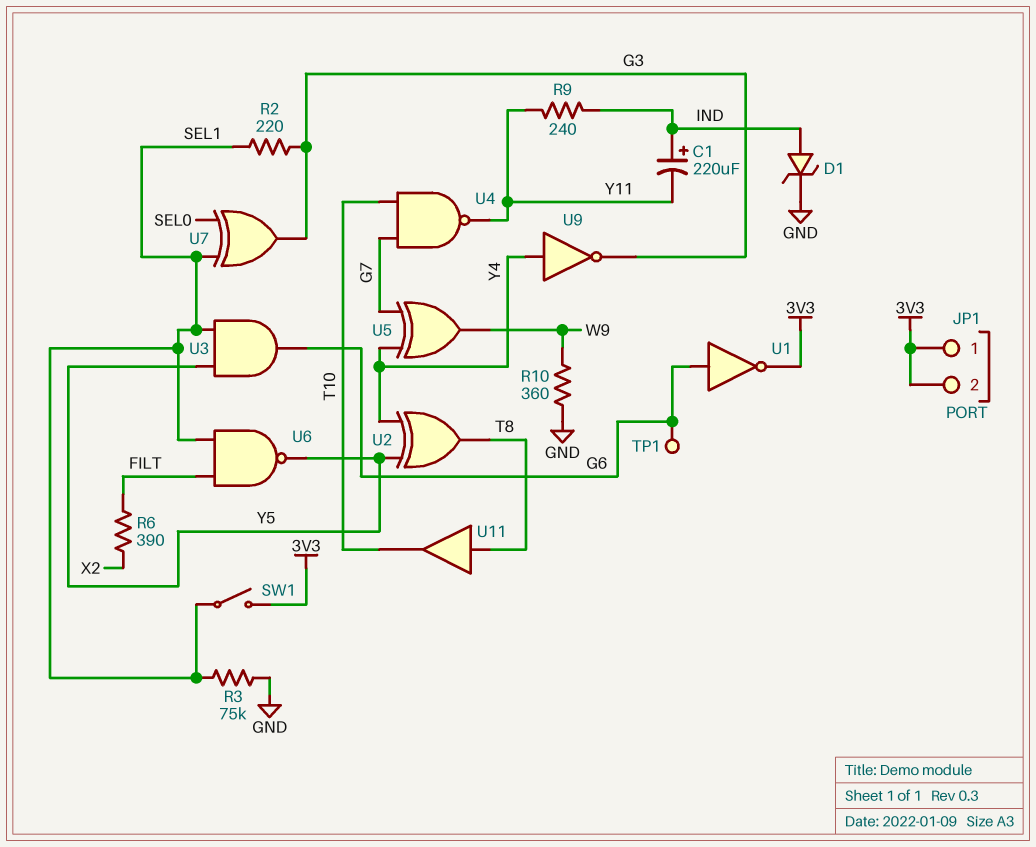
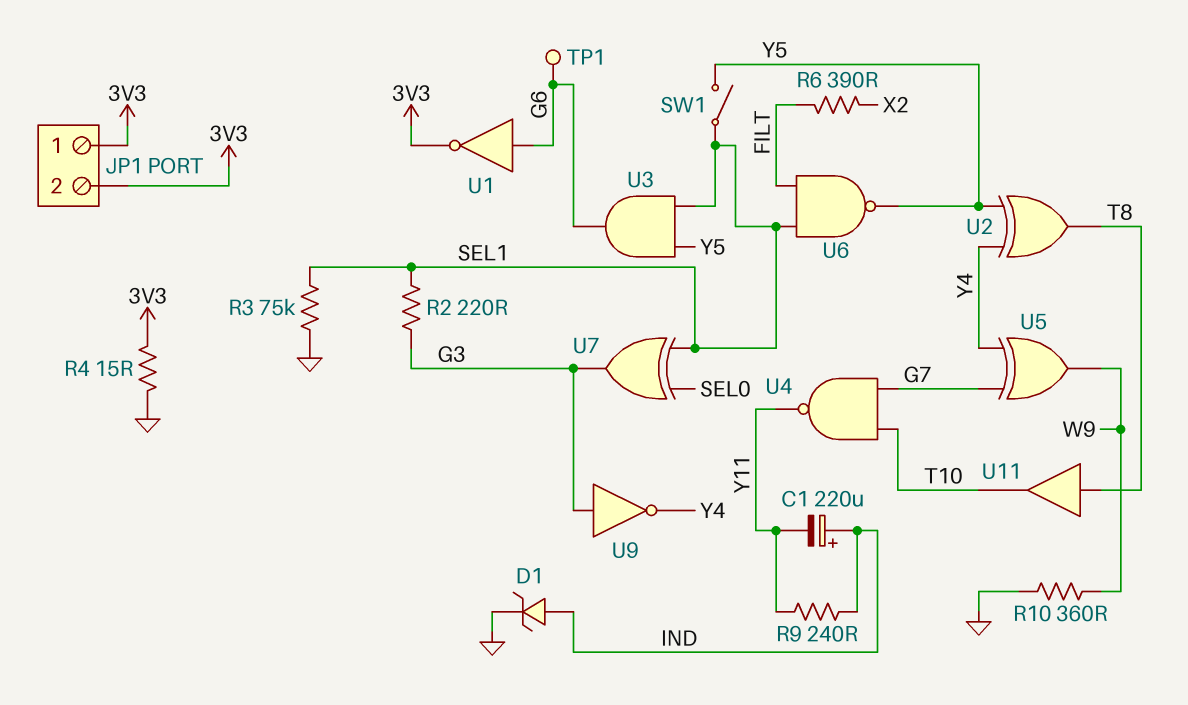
R4: none -> 15 (3V3, GND)
SW1: switch (3V3, SEL1) -> switch (SEL1, Y5)
U9: NOT (in Y4, out G3) -> NOT (in G3, out Y4)

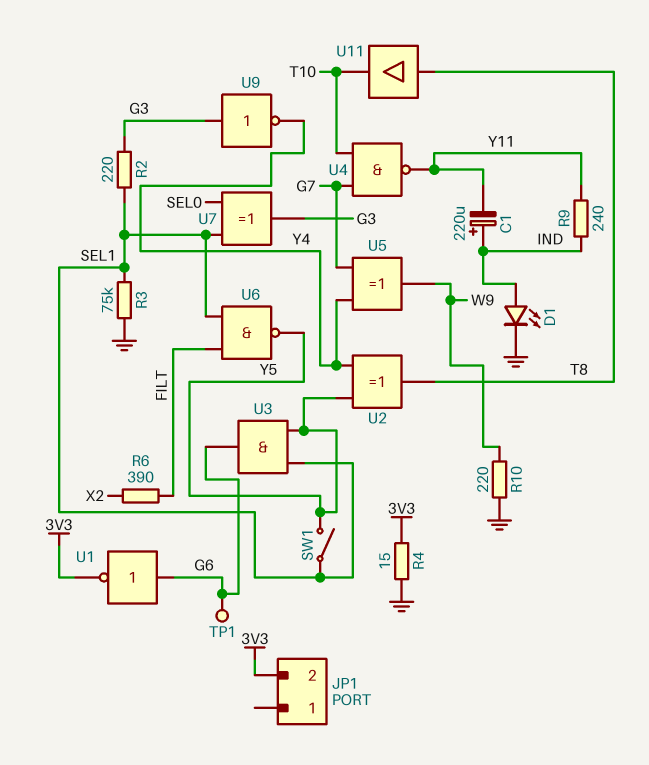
D1: zener (A IND, K GND) -> LED (A IND, K GND)
JP1 pin 1: 3V3 -> none
R10: 360 (GND, W9) -> 220 (GND, W9)

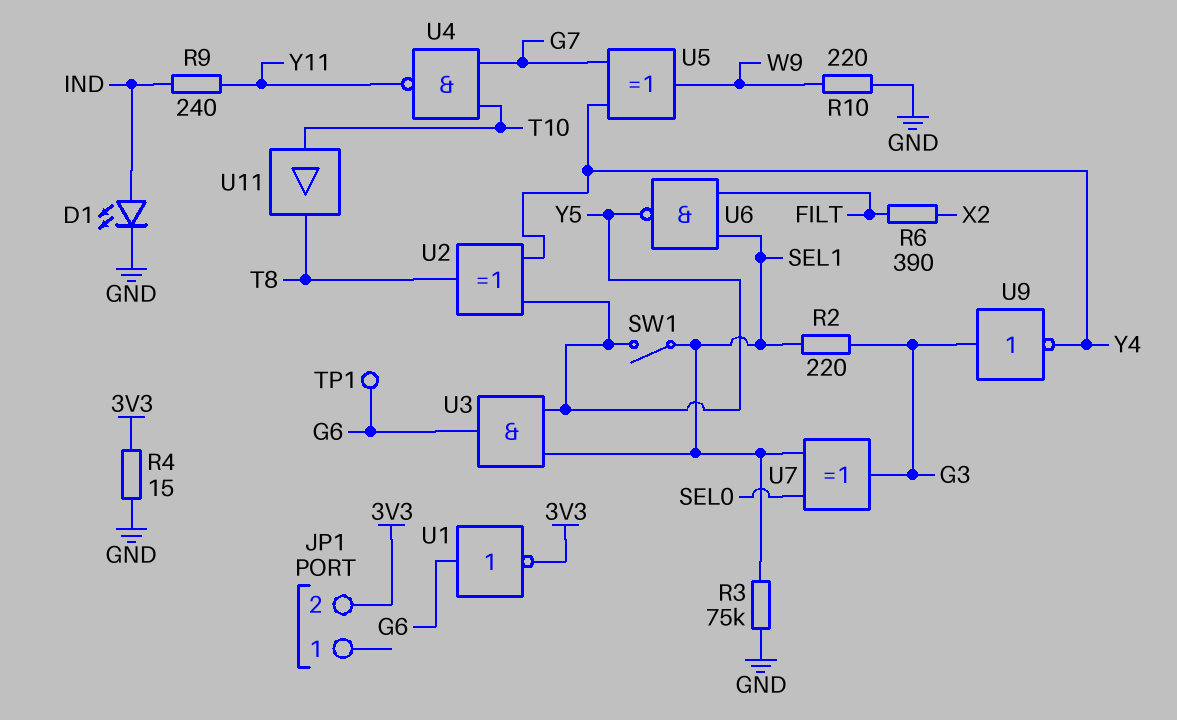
C1: 220uF (plus IND, minus Y11) -> none
U11: buffer (in T8, out T10) -> buffer (in T10, out T8)

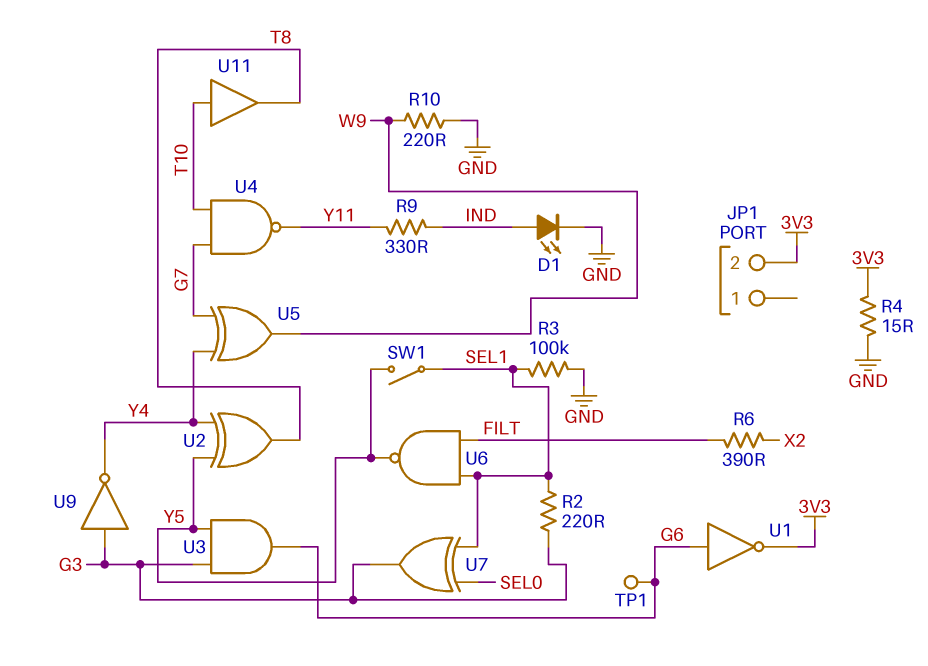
R3: 75k (GND, SEL1) -> 100k (GND, SEL1)
R9: 240 (IND, Y11) -> 330 (IND, Y11)
U3: AND (in SEL1, in Y5, out G6) -> AND (in G3, in Y5, out G6)

